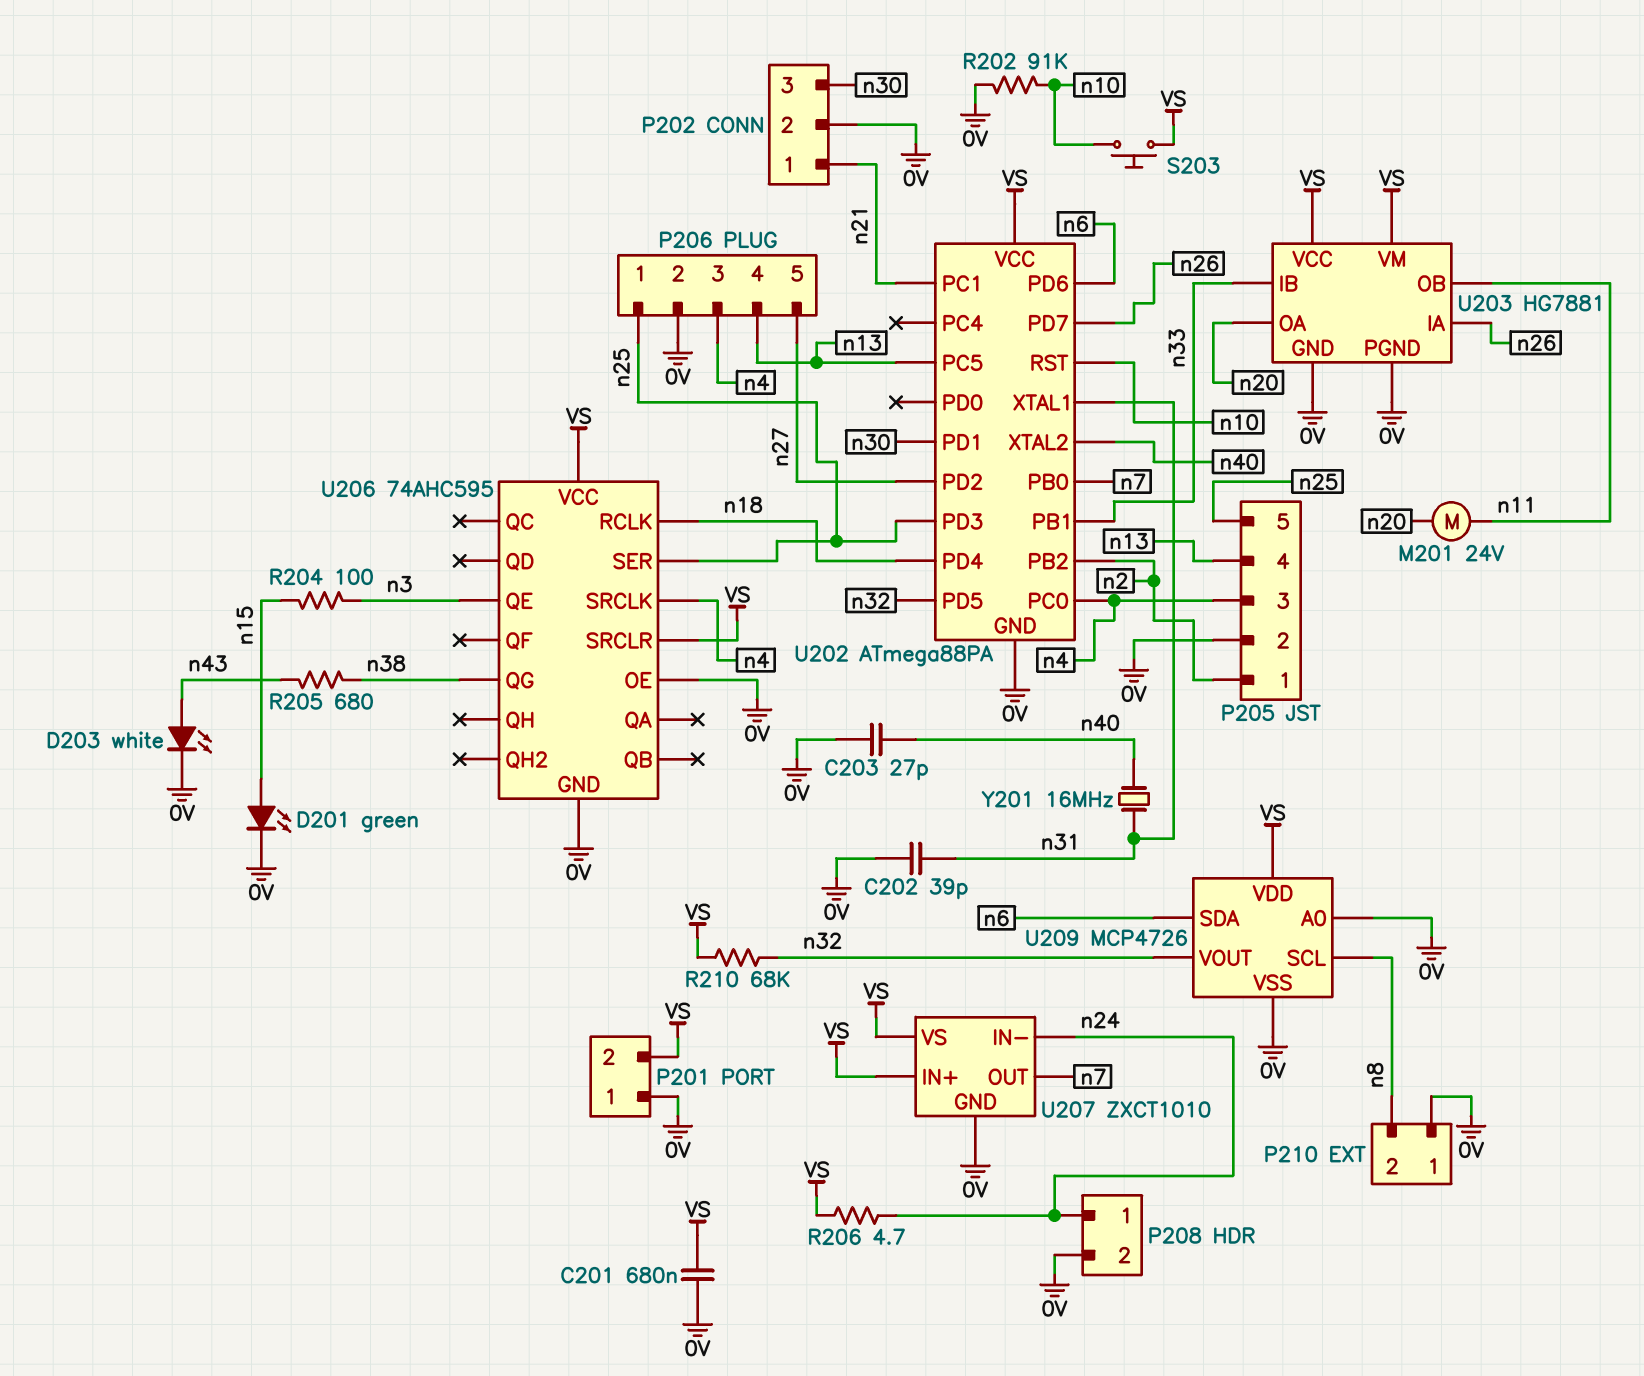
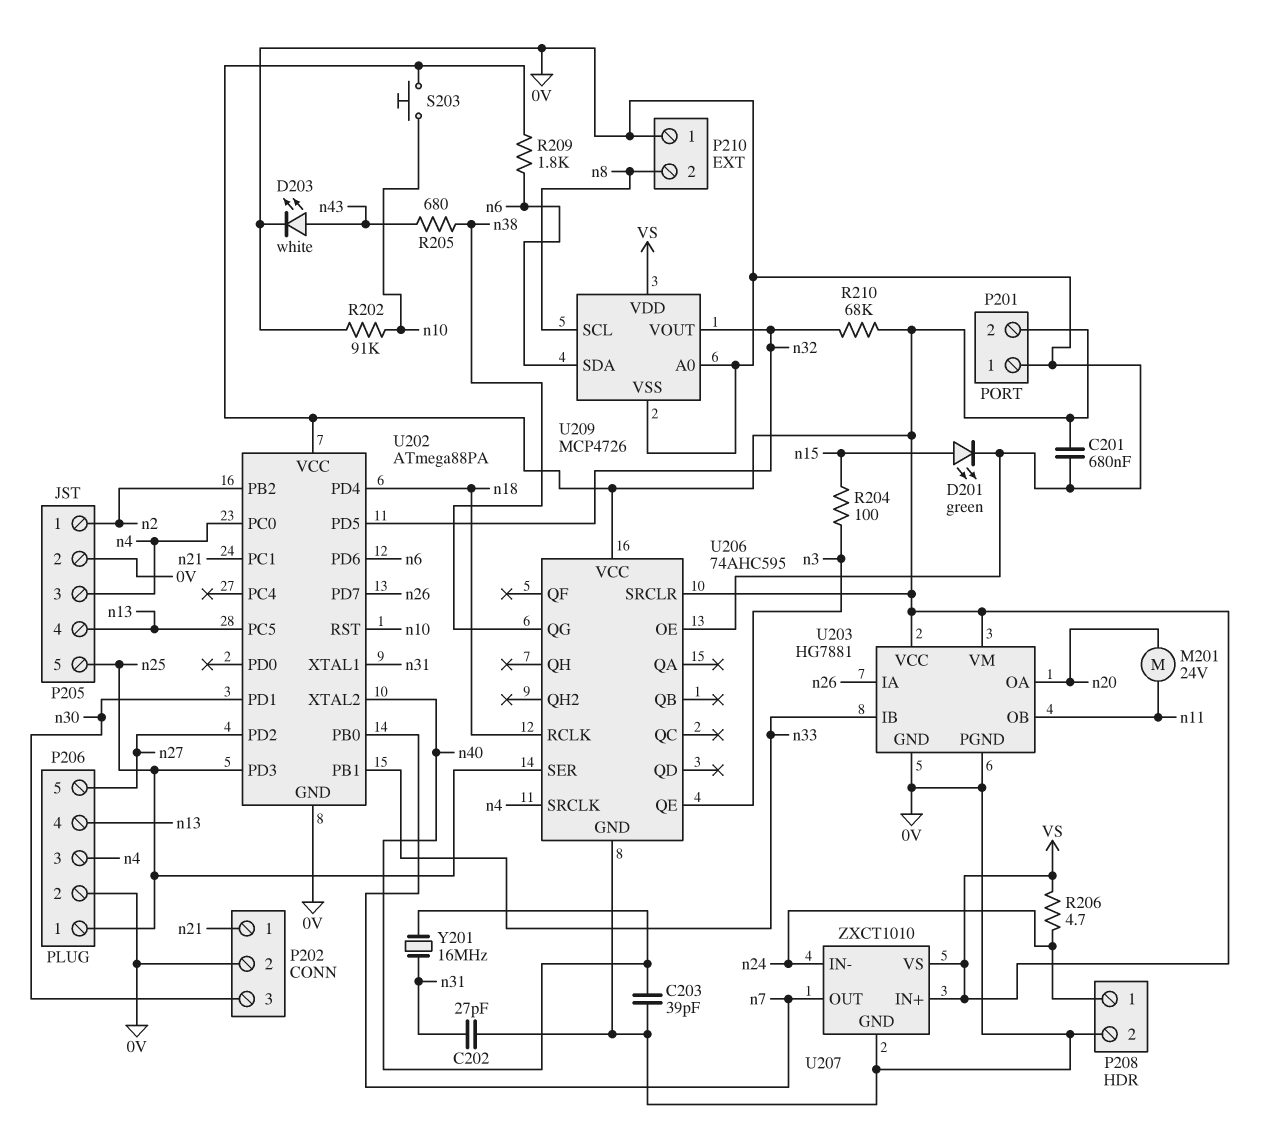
C202: 39pF (0V, n31) -> 27pF (0V, n31)
C203: 27pF (0V, n40) -> 39pF (0V, n40)
R209: none -> 1.8k (VS, n6)

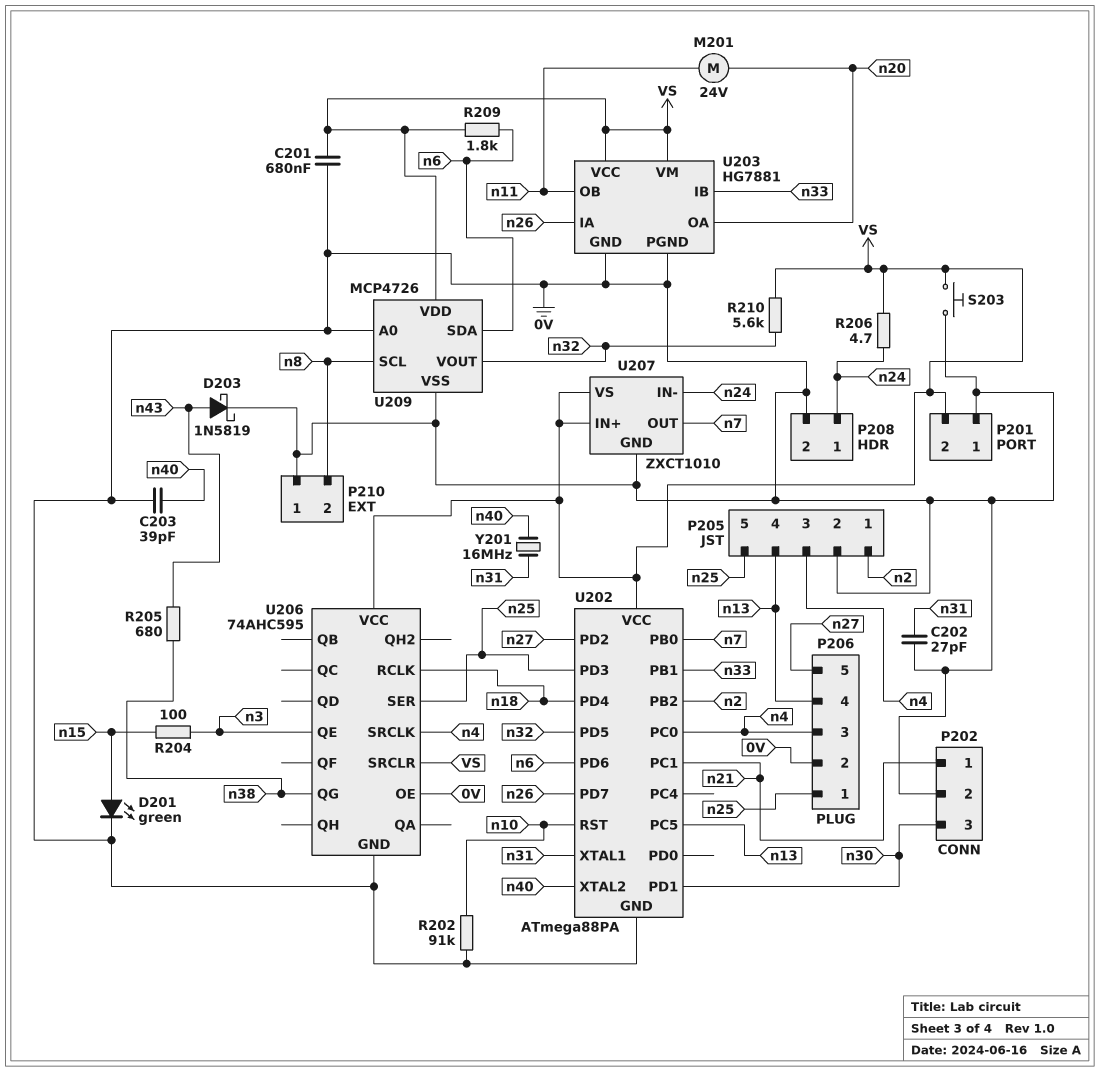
D203: LED white (A n43, K 0V) -> schottky 1N5819 (A n43, K 0V)
R210: 68k (VS, n32) -> 5.6k (VS, n32)
S203: button (VS, n10) -> button (0V, VS)

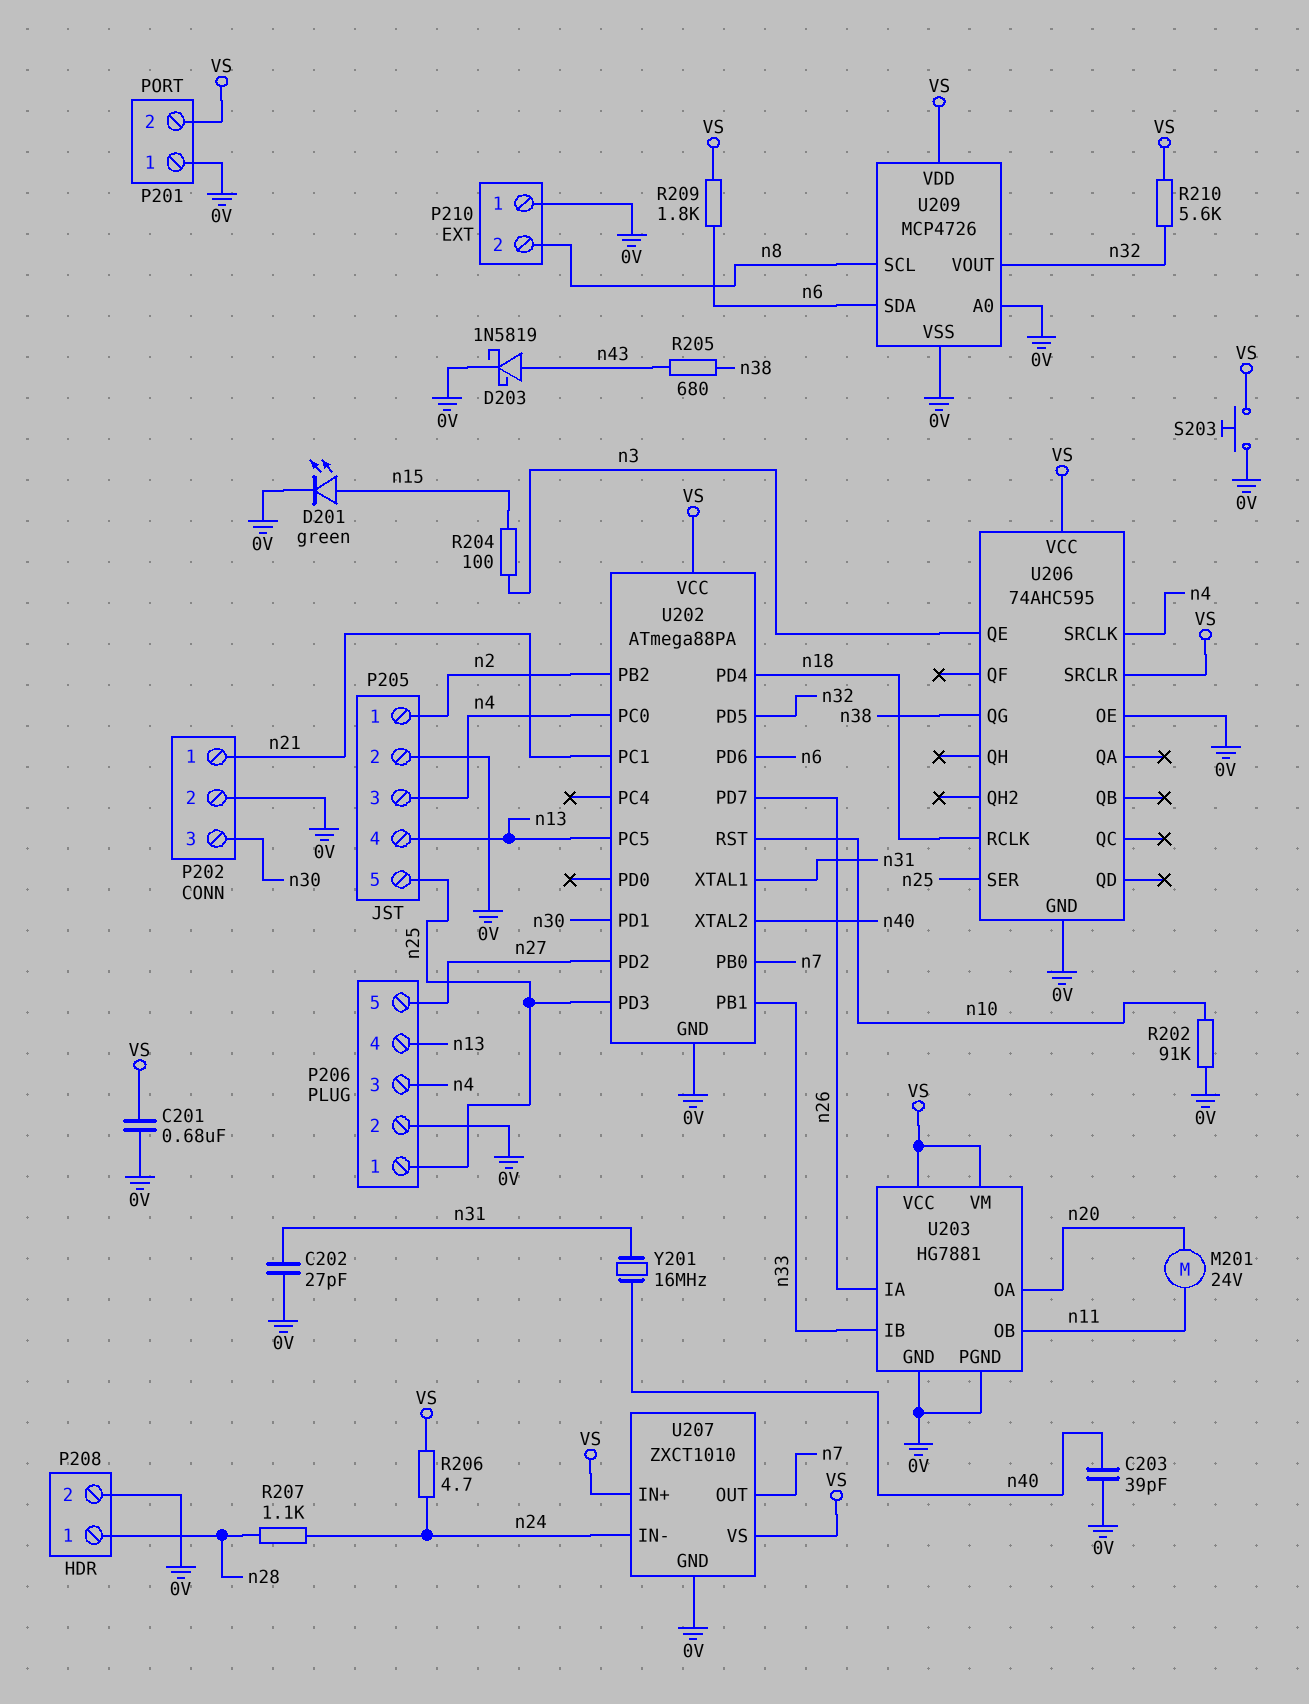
P208 pin 1: n24 -> n28
R207: none -> 1.1k (n24, n28)

